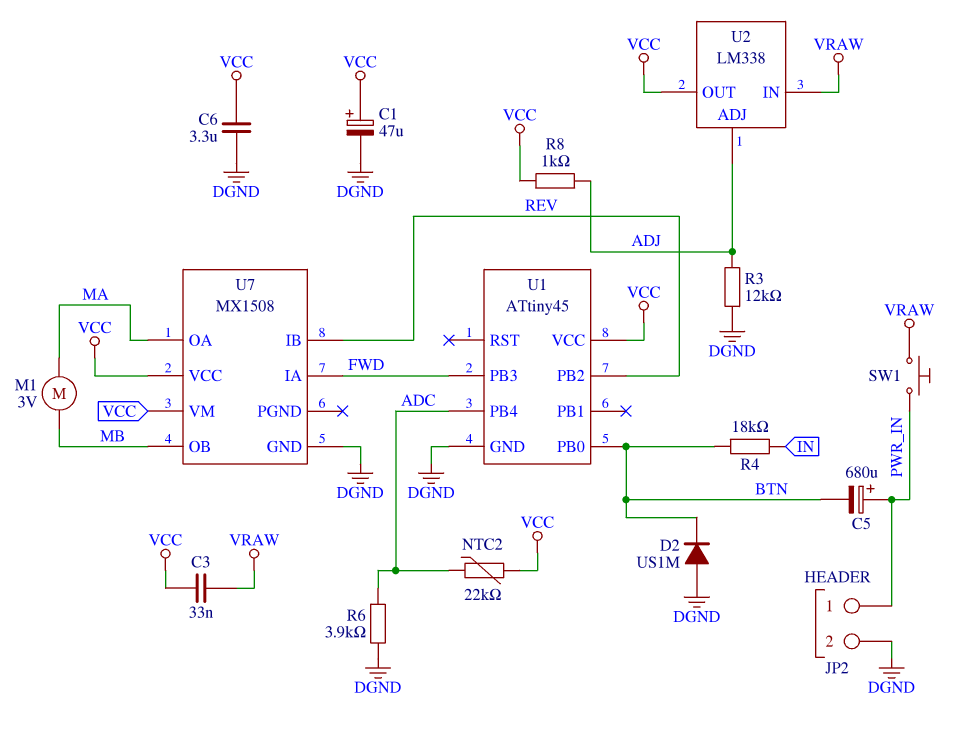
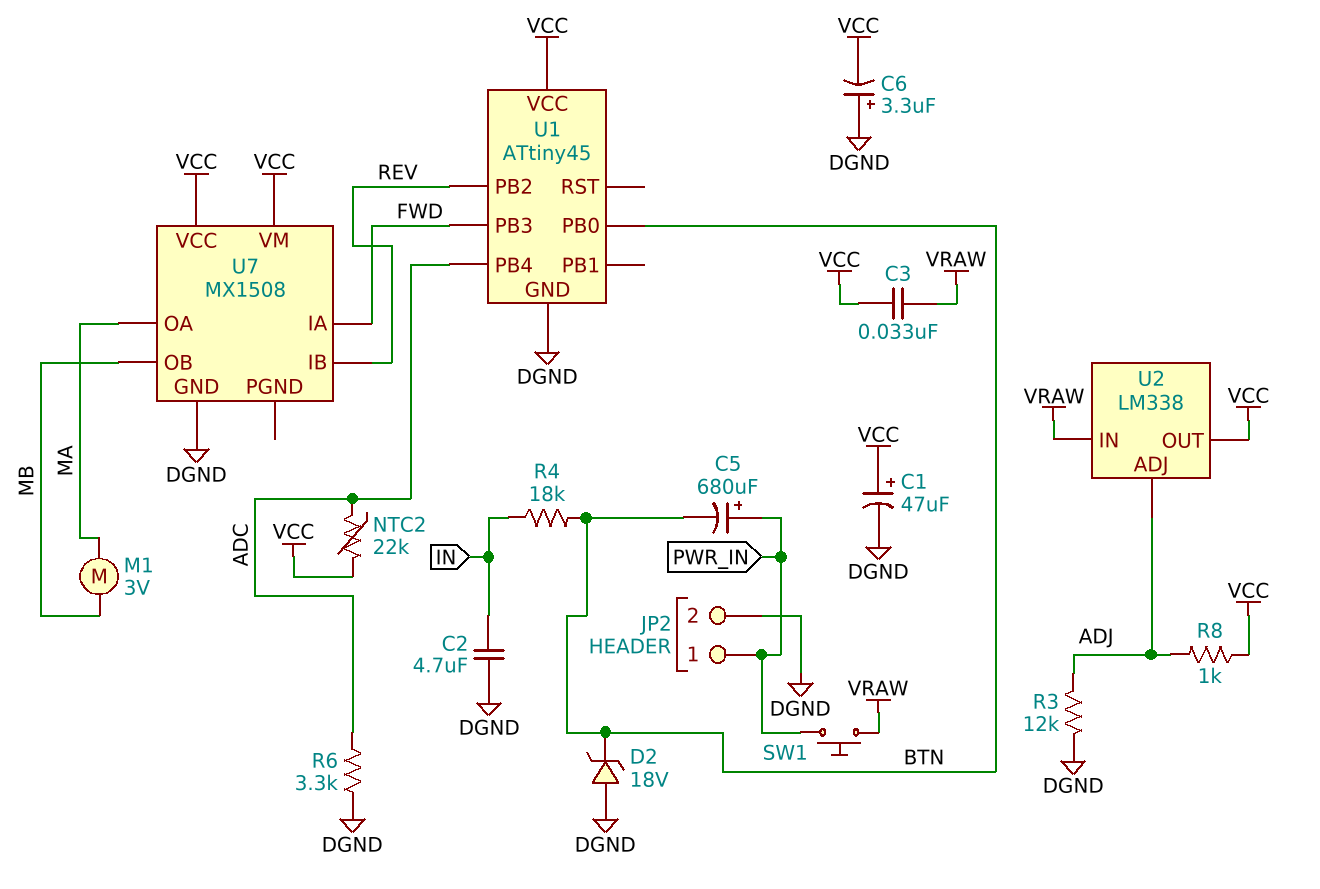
C2: none -> 4.7uF (DGND, IN)
C6: 3.3uF (DGND, VCC) -> 3.3uF (plus DGND, minus VCC)
D2: diode US1M (A DGND, K BTN) -> zener 18V (A DGND, K BTN)
R6: 3.9k (ADC, DGND) -> 3.3k (ADC, DGND)

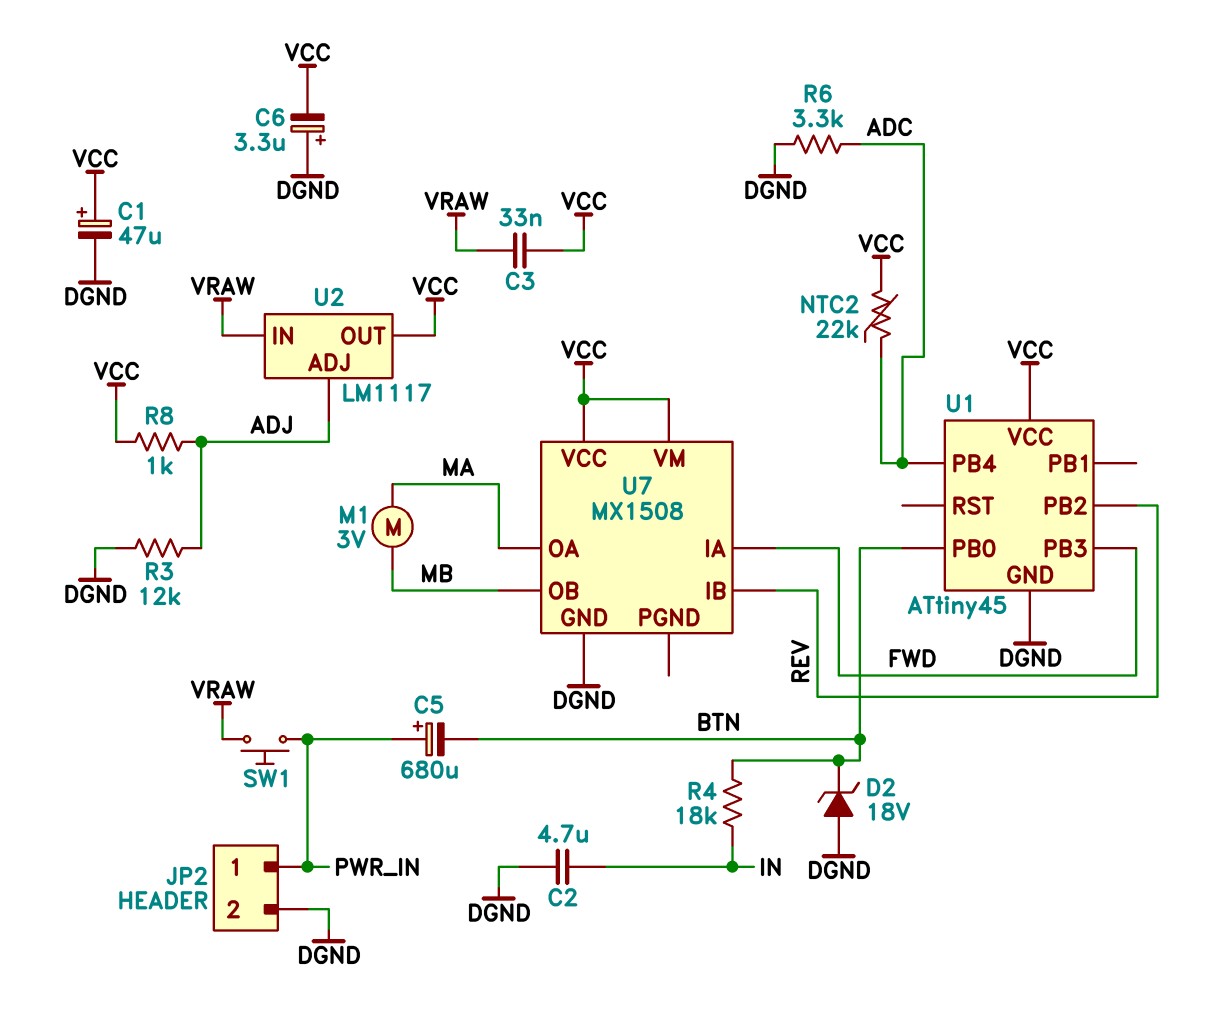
U2: LM338 -> LM1117

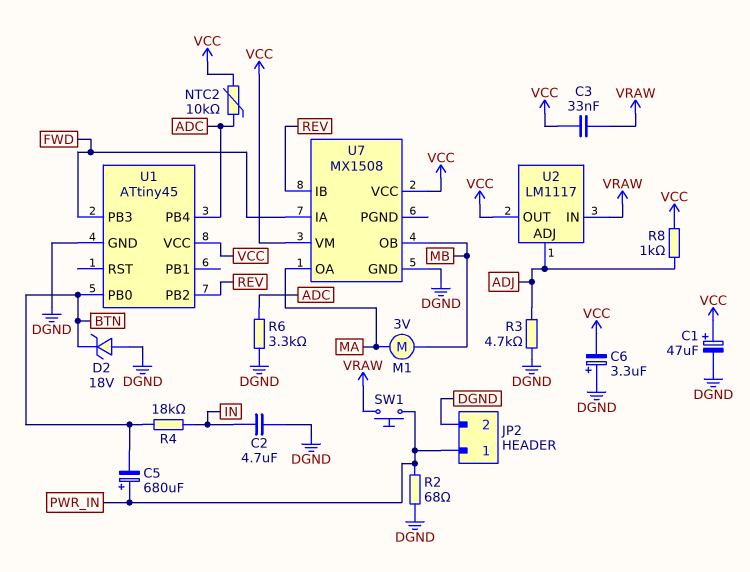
NTC2: 22k (ADC, VCC) -> 10k (ADC, VCC)
R2: none -> 68 (DGND, PWR_IN)
R3: 12k (ADJ, DGND) -> 4.7k (ADJ, DGND)

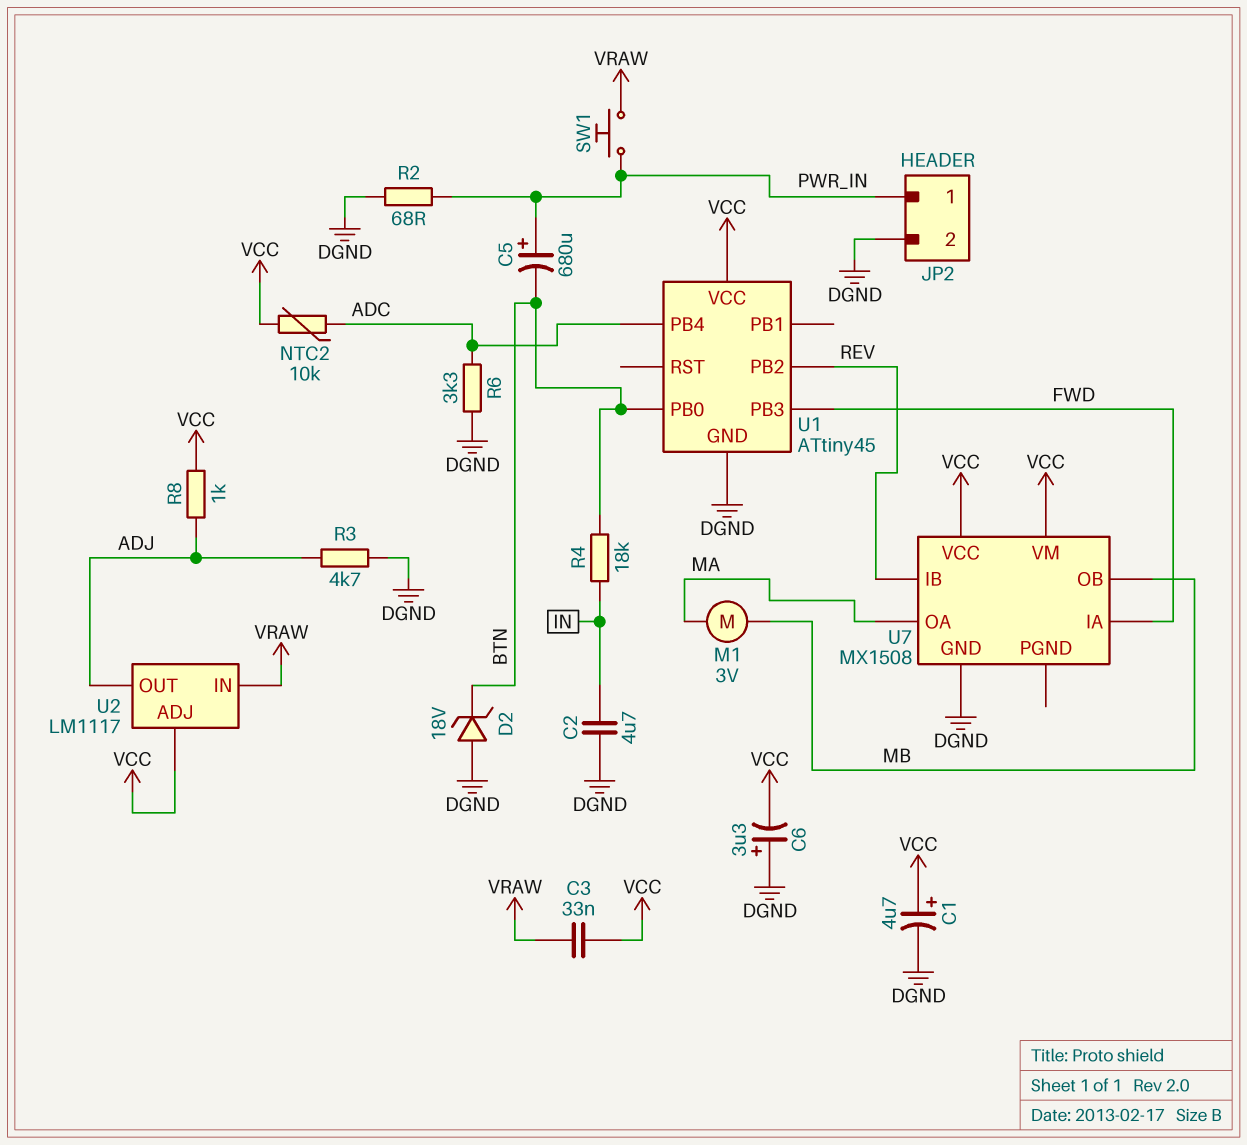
C1: 47uF (plus VCC, minus DGND) -> 4.7uF (plus VCC, minus DGND)
U2 pin ADJ: ADJ -> VCC
U2 pin OUT: VCC -> ADJ

